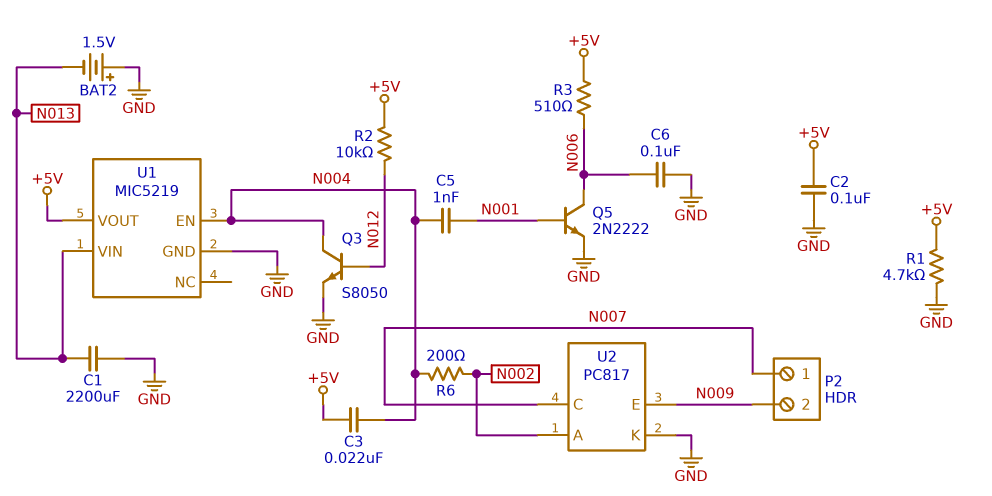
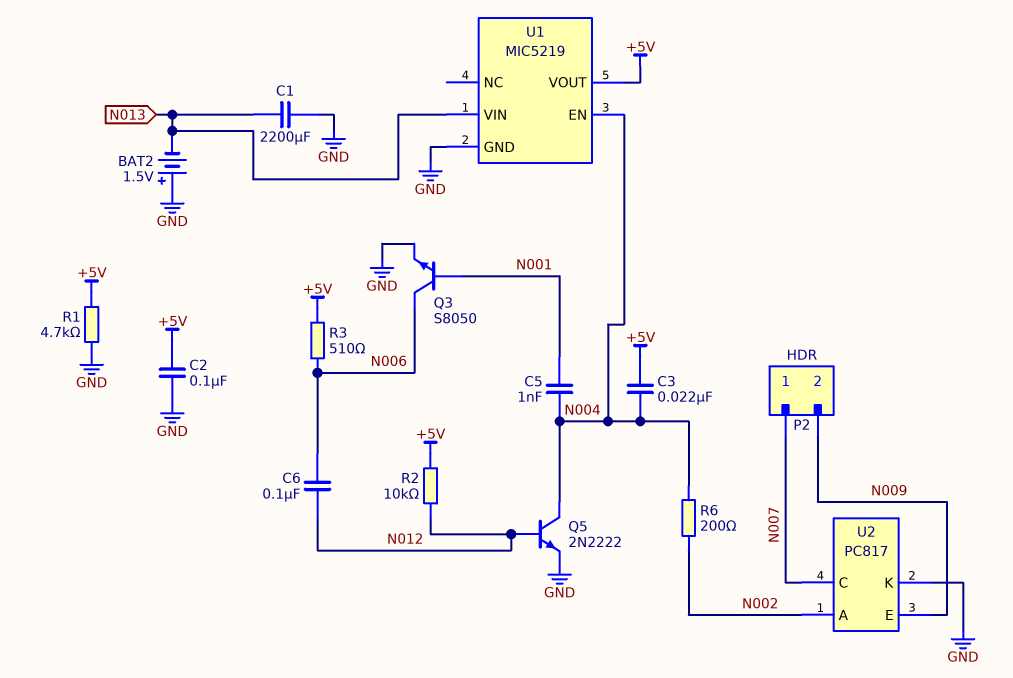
C6: 100nF (GND, N006) -> 100nF (N006, N012)
Q3: NPN S8050 (B N012, C N004, E GND) -> NPN S8050 (B N001, C N006, E GND)
Q5: NPN 2N2222 (B N001, C N006, E GND) -> NPN 2N2222 (B N012, C N004, E GND)

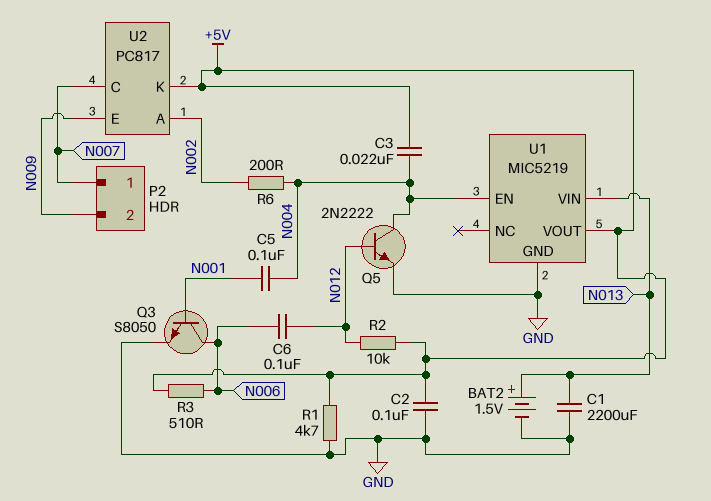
BAT2: 1.5V (plus GND, minus N013) -> 1.5V (plus N013, minus GND)
C5: 1nF (N001, N004) -> 100nF (N001, N004)
U2 pin K: GND -> +5V

